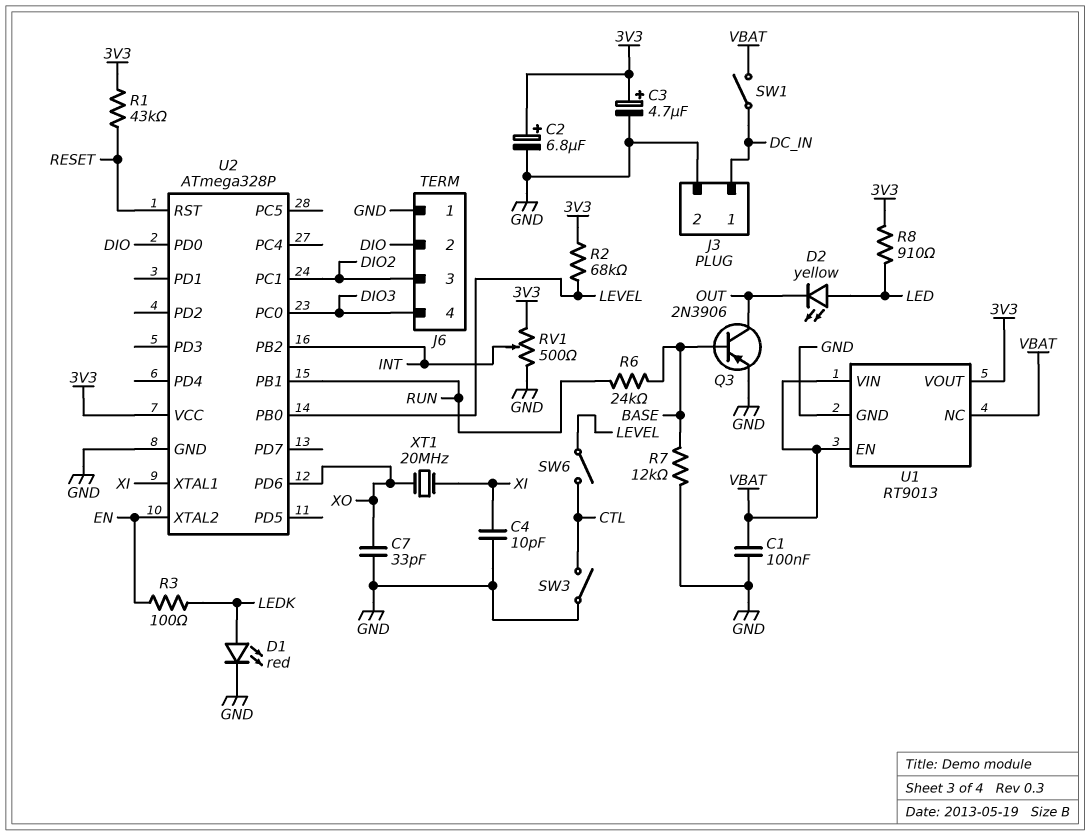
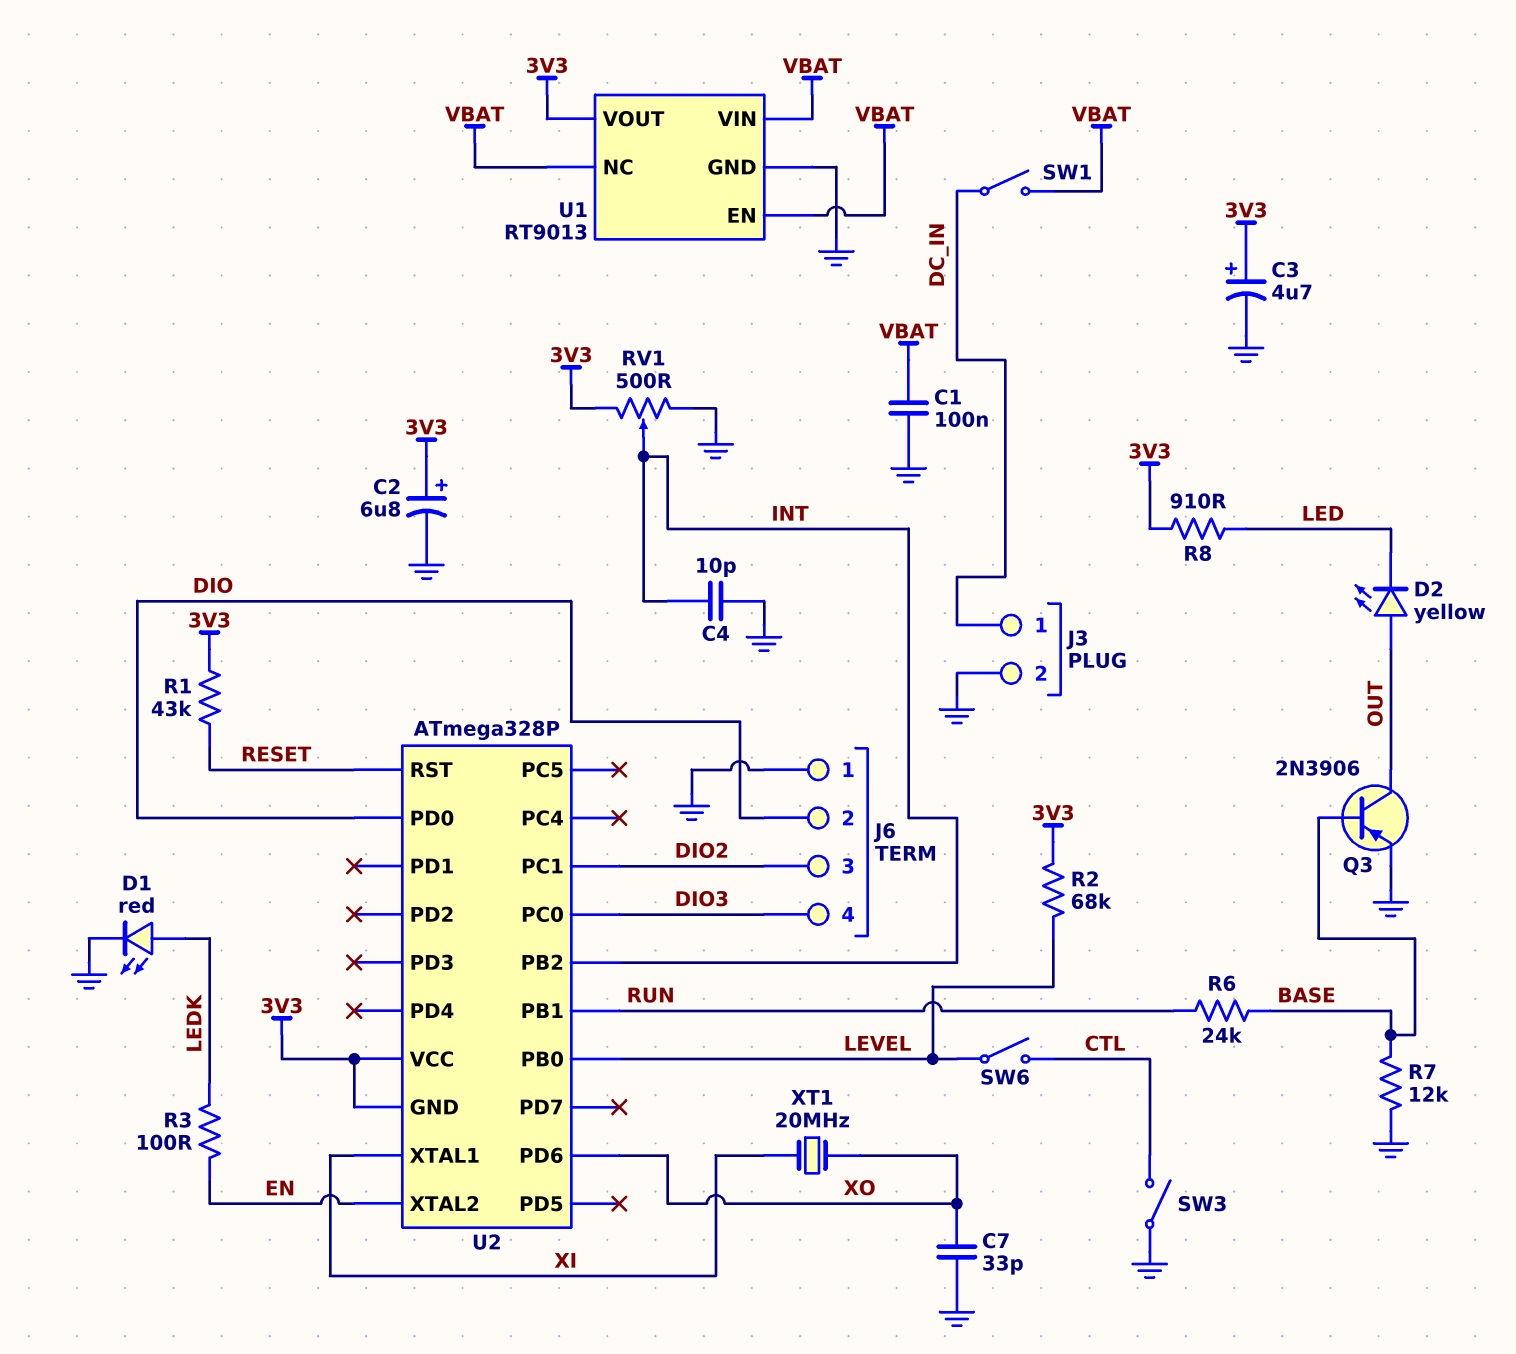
C4: 10pF (GND, XI) -> 10pF (GND, INT)
D2: LED yellow (A LED, K OUT) -> LED yellow (A OUT, K LED)
U2 pin GND: GND -> 3V3

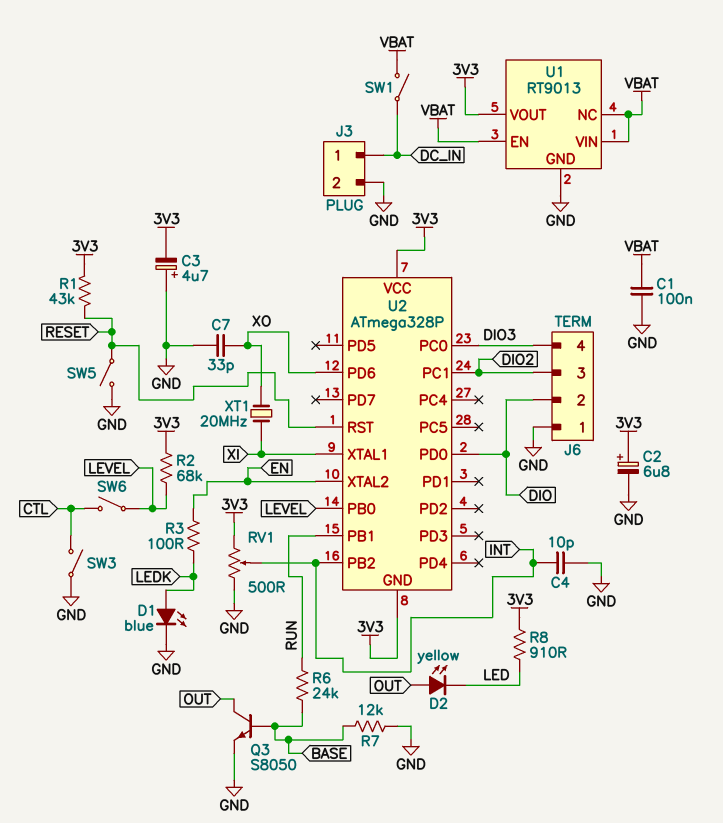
C3: 4.7uF (plus 3V3, minus GND) -> 4.7uF (plus GND, minus 3V3)
D1: LED red (A LEDK, K GND) -> LED blue (A LEDK, K GND)
Q3: PNP 2N3906 (B BASE, C OUT, E GND) -> NPN S8050 (B BASE, C OUT, E GND)
SW5: none -> switch (GND, RESET)

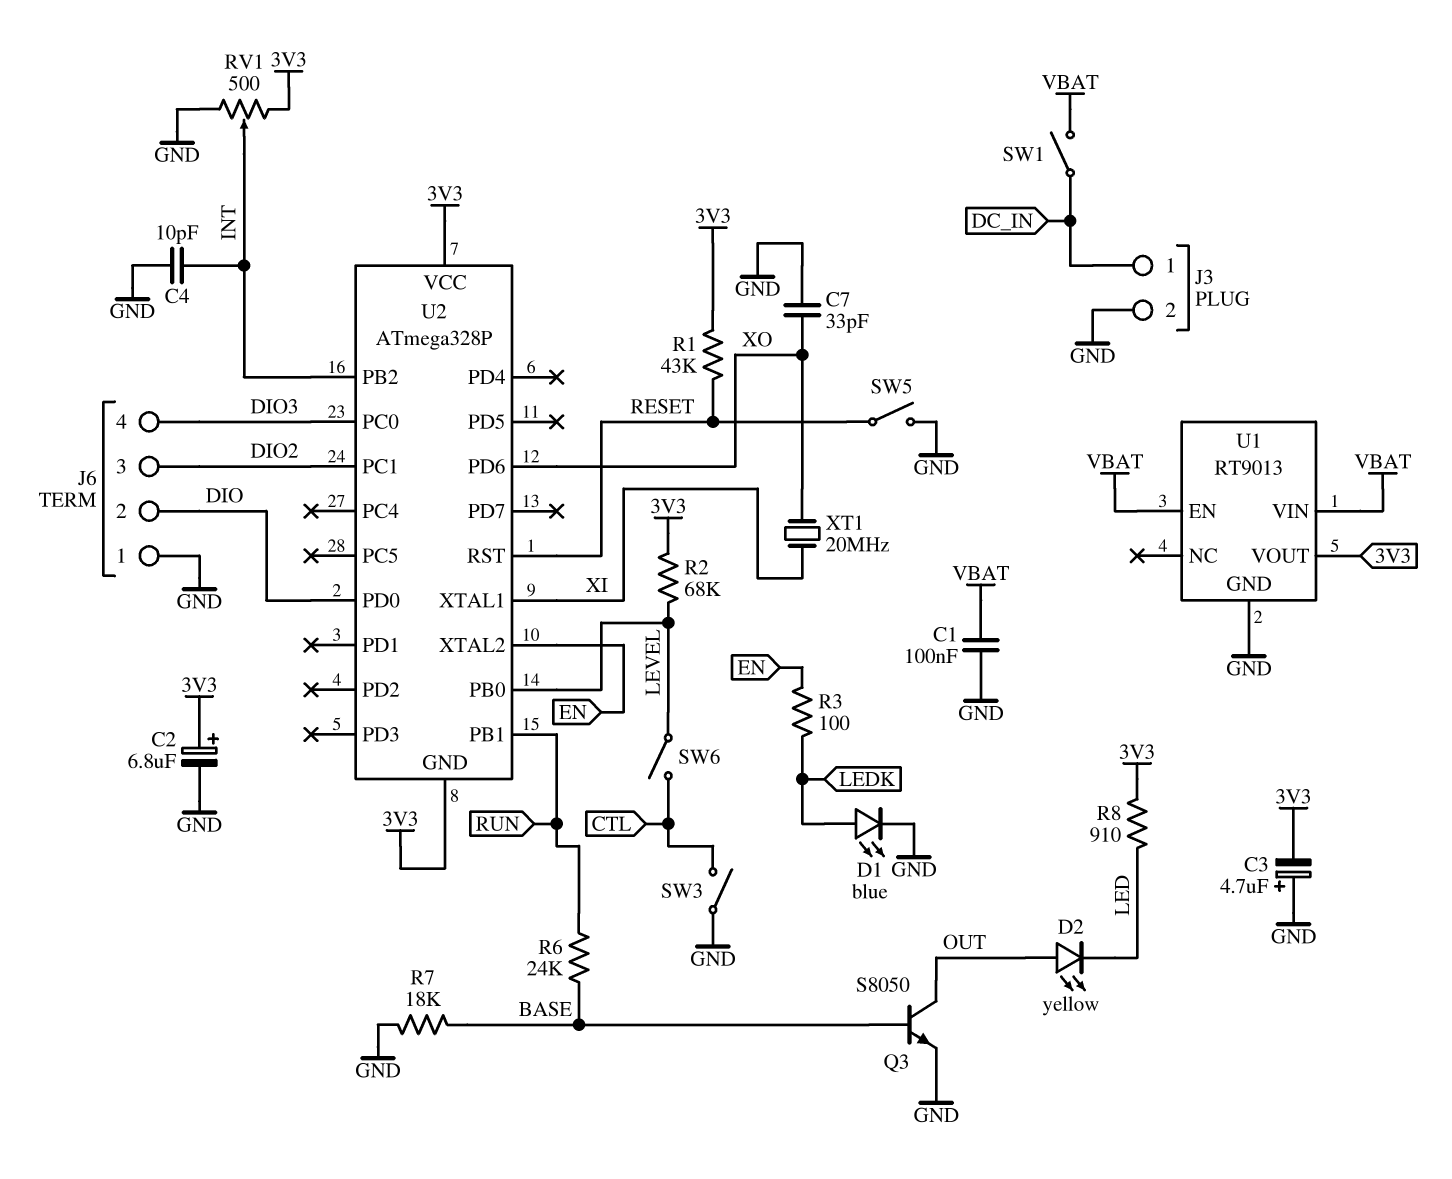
R7: 12k (BASE, GND) -> 18k (BASE, GND)
U1 pin NC: VBAT -> none

